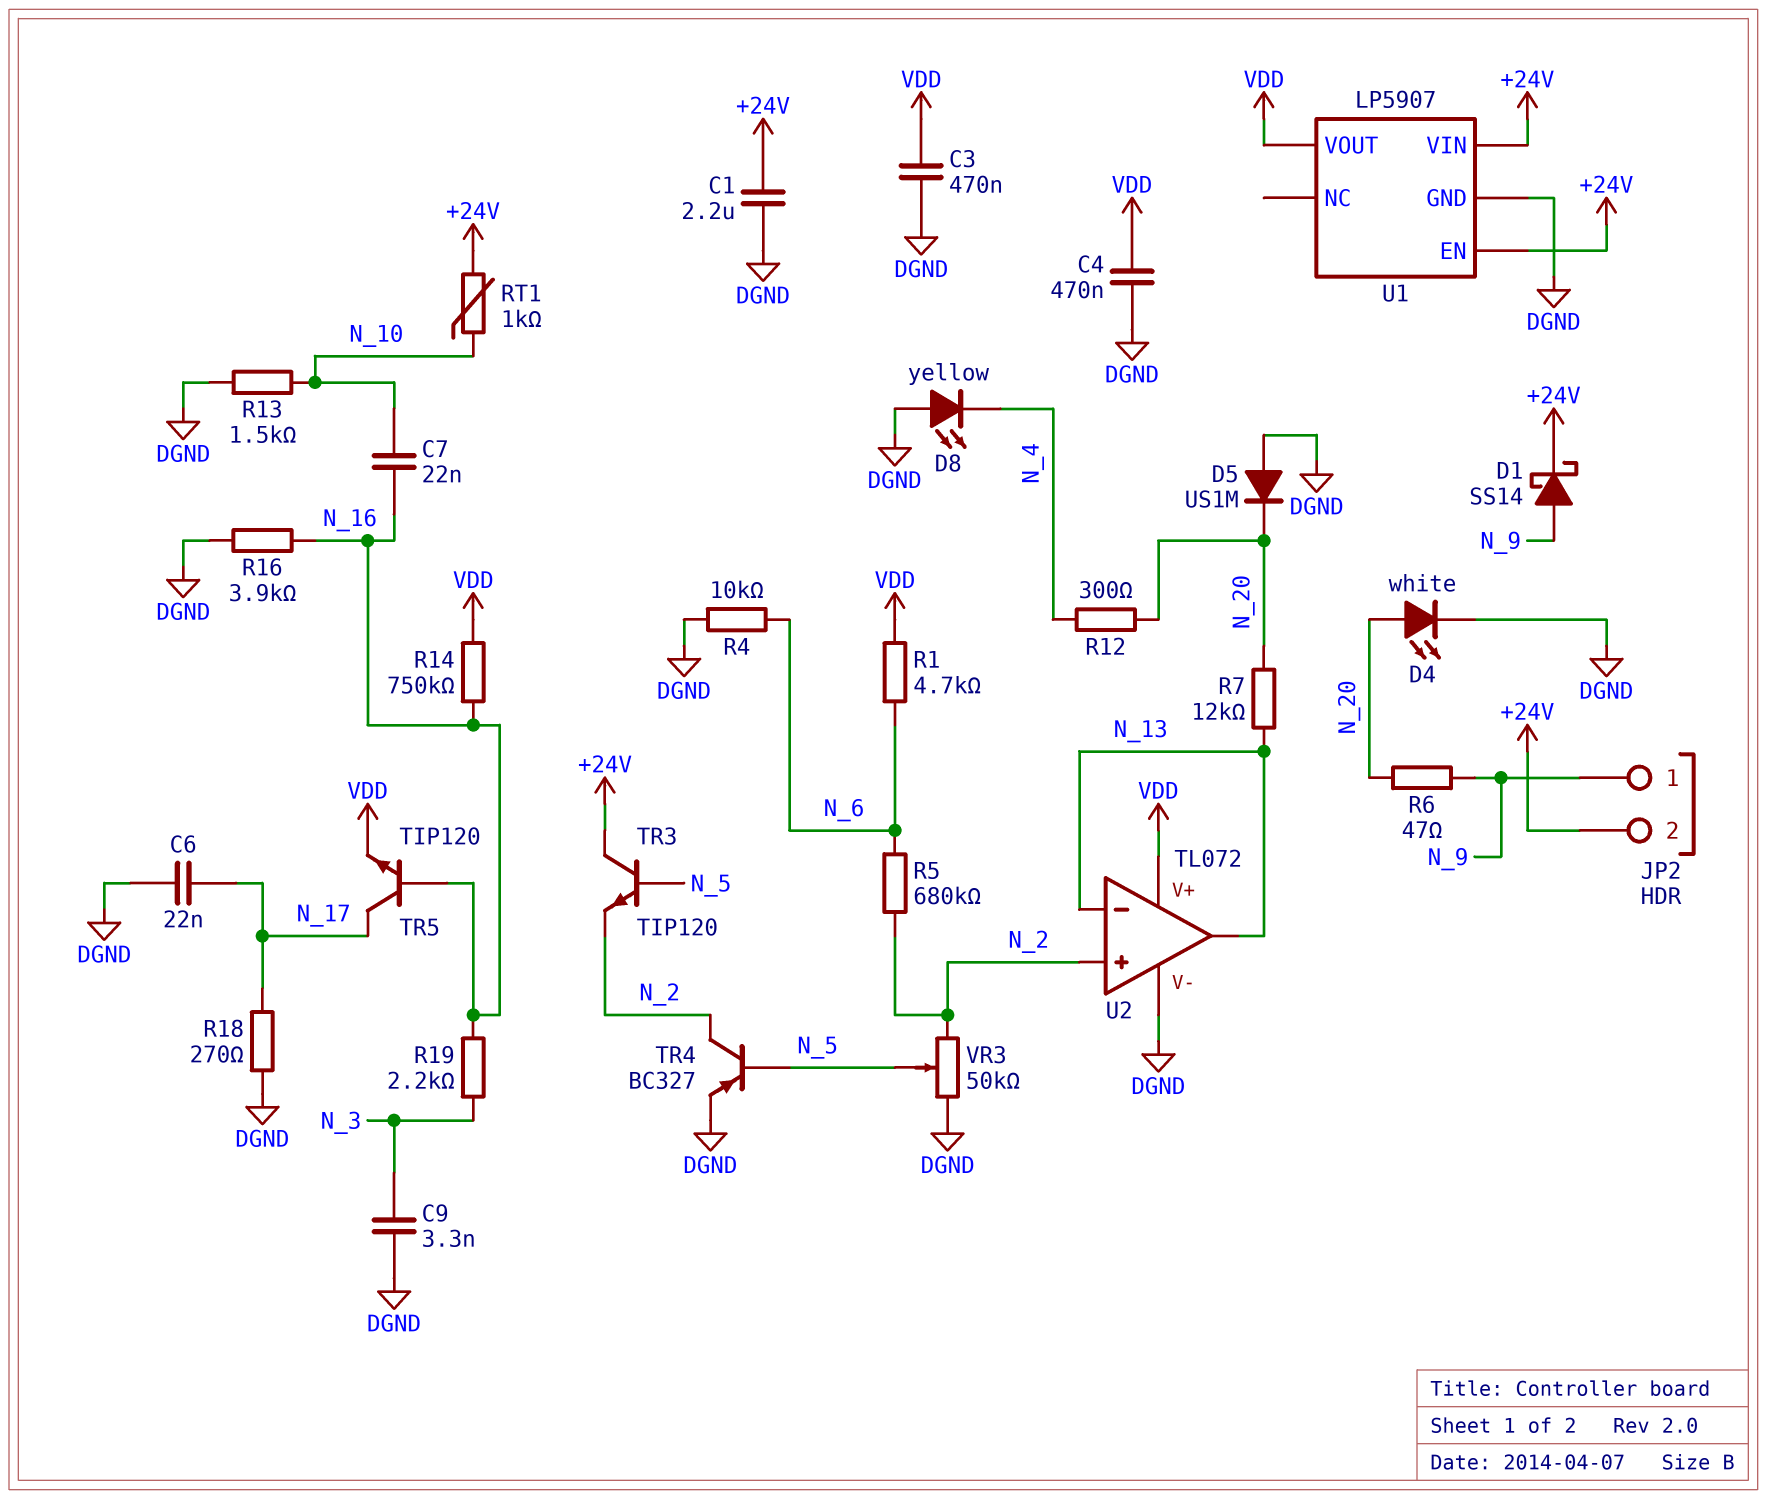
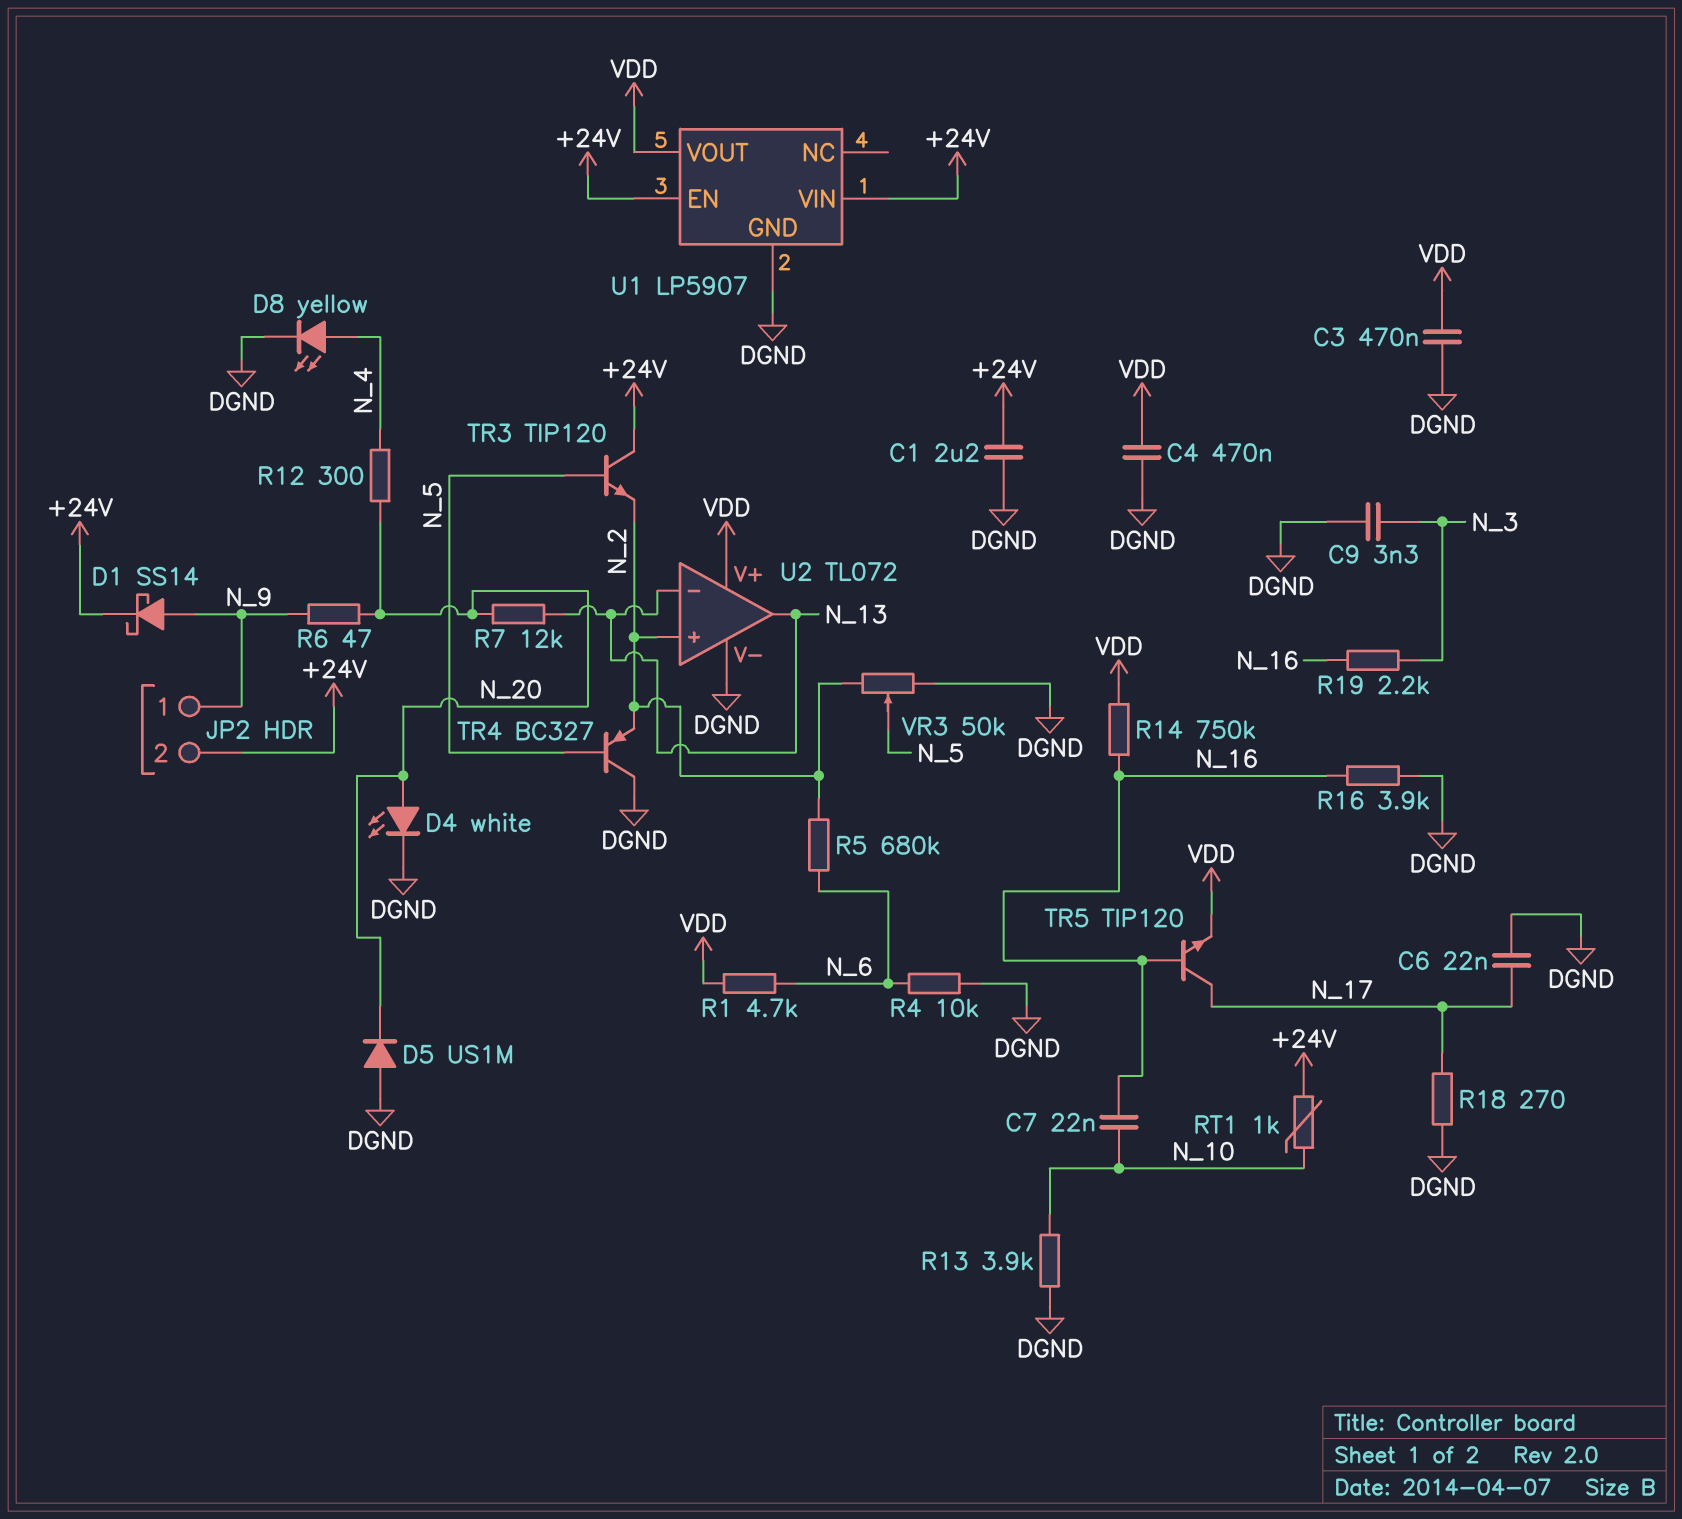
D8: LED yellow (A DGND, K N_4) -> LED yellow (A N_4, K DGND)
R13: 1.5k (DGND, N_10) -> 3.9k (DGND, N_10)
TR4: PNP BC327 (B N_5, C N_2, E DGND) -> PNP BC327 (B N_5, C DGND, E N_2)

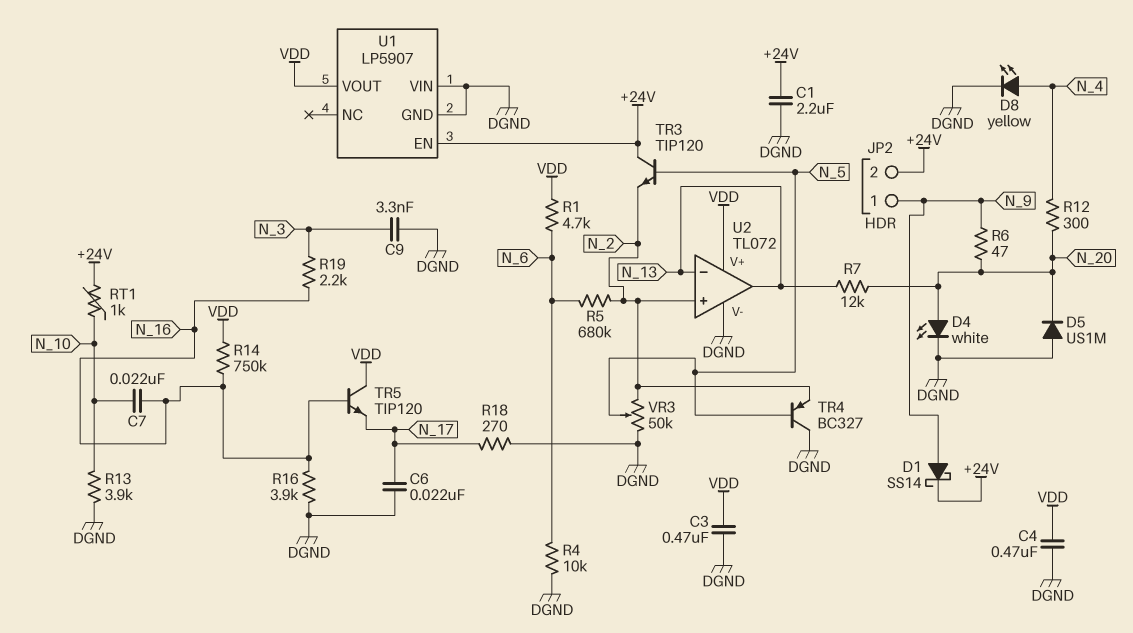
TR5: NPN TIP120 (B N_16, C N_17, E VDD) -> NPN TIP120 (B N_16, C VDD, E N_17)
U1 pin VIN: +24V -> DGND

